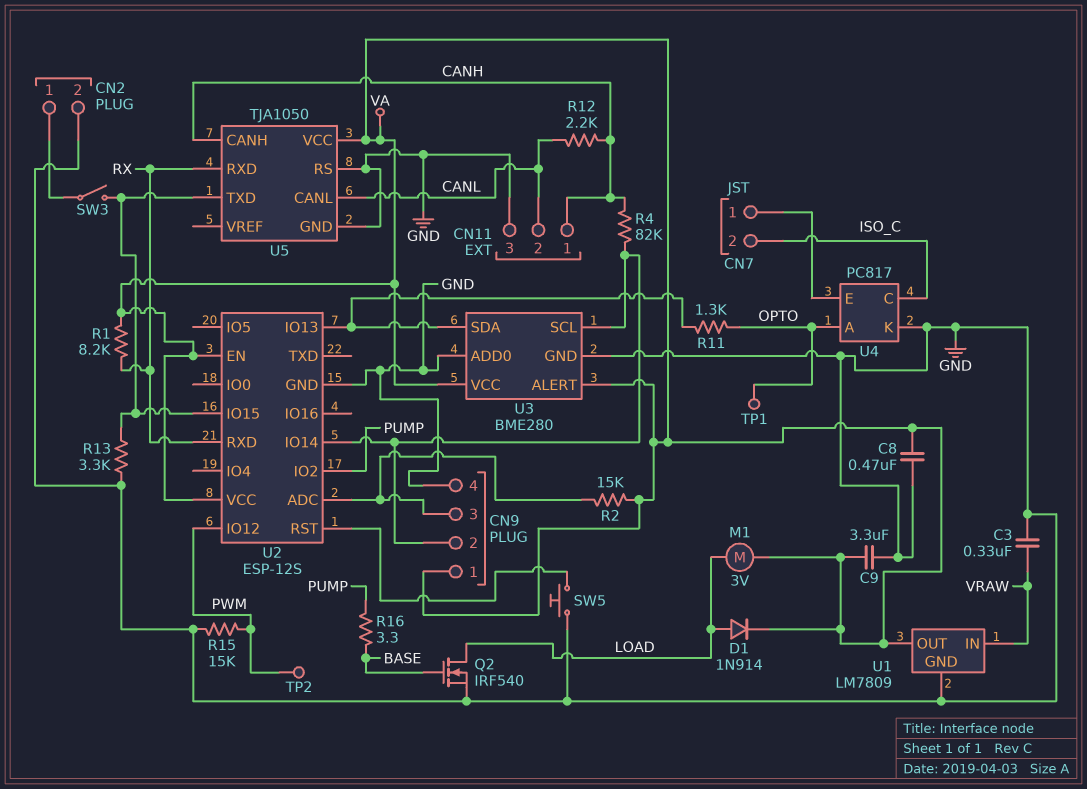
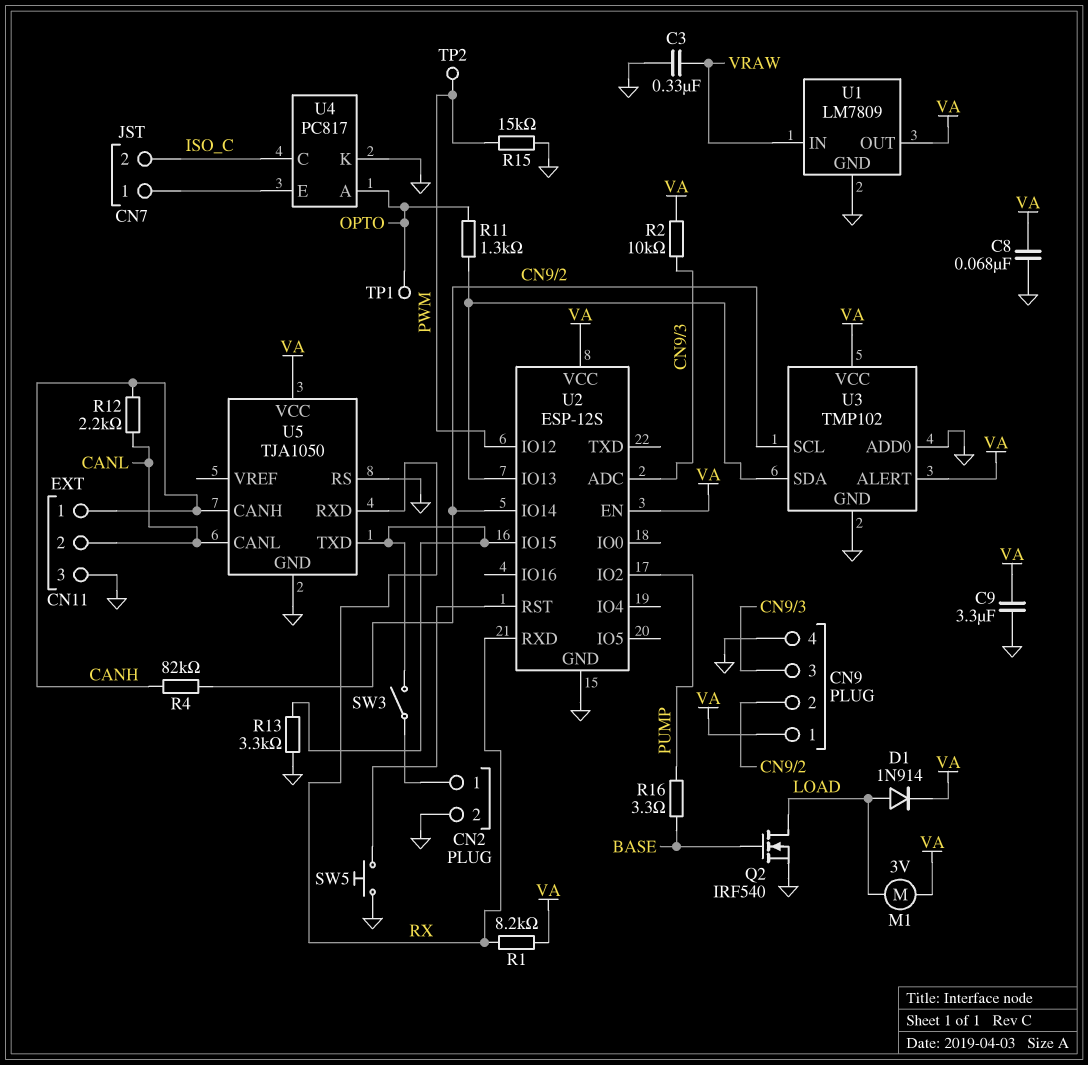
C8: 470nF (GND, VA) -> 68nF (GND, VA)
R2: 15k (CN9/3, VA) -> 10k (CN9/3, VA)
U3: BME280 -> TMP102

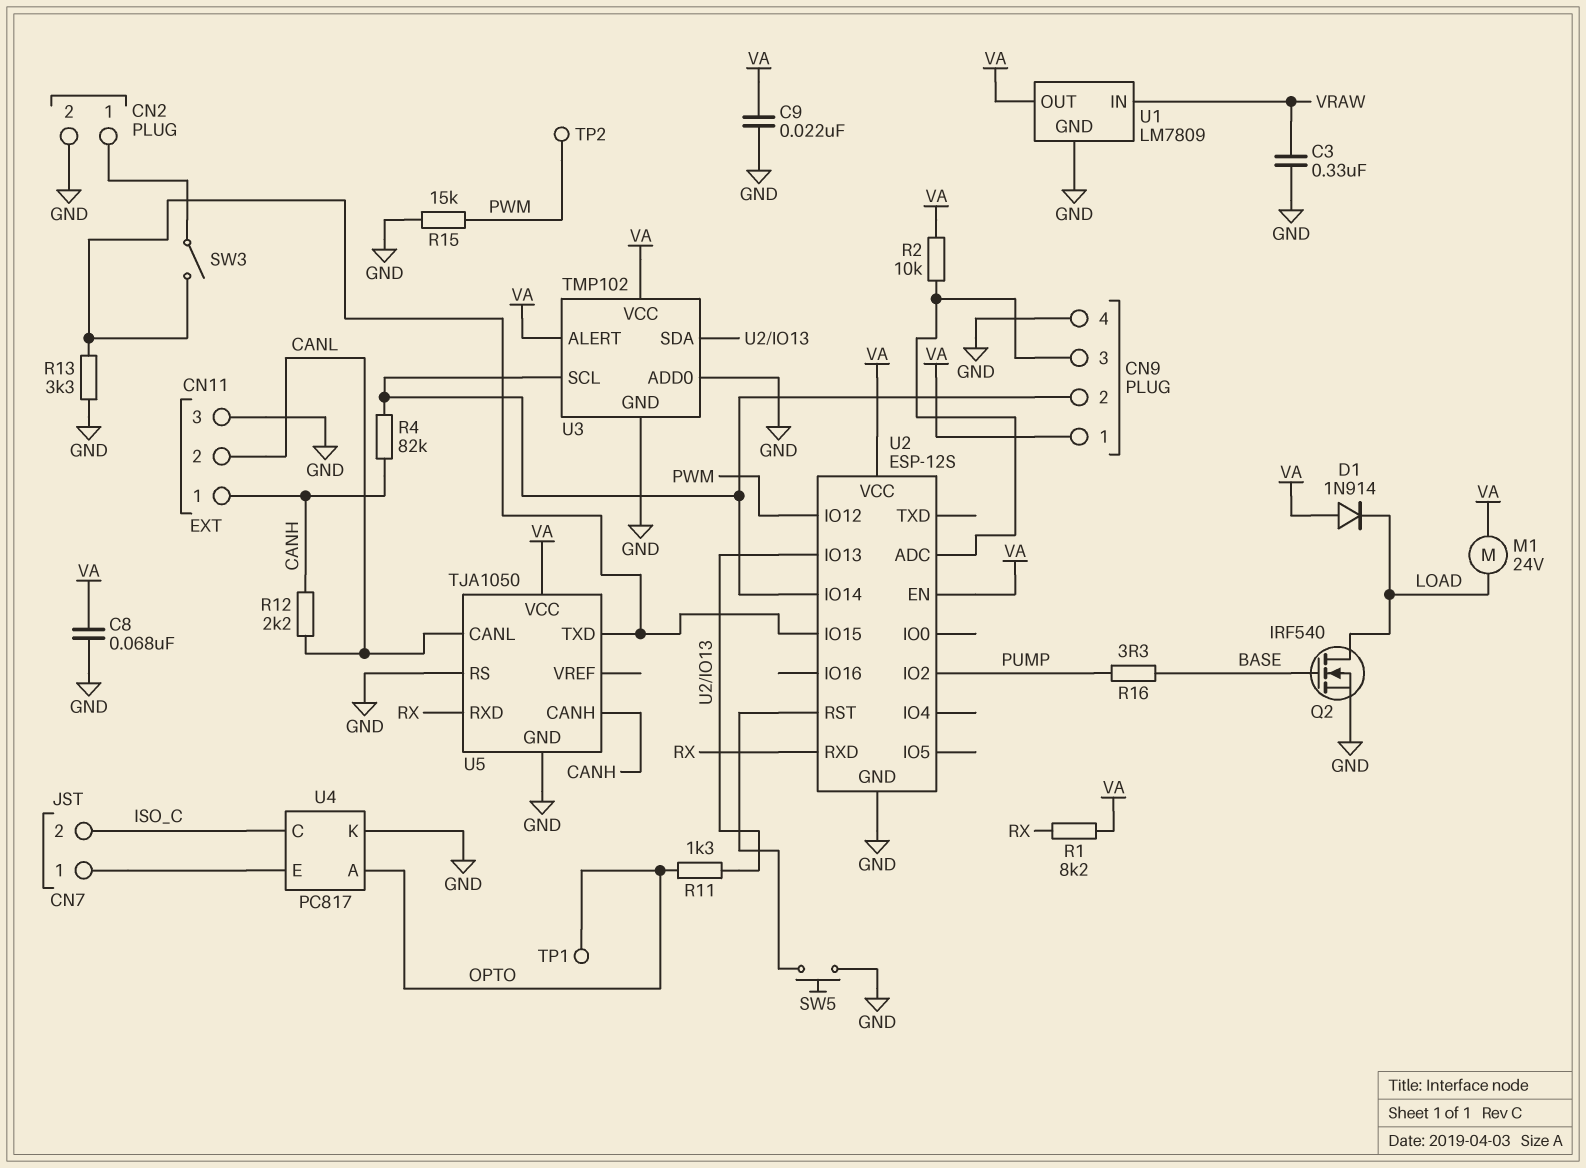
C9: 3.3uF (GND, VA) -> 22nF (GND, VA)
D1: diode 1N914 (A LOAD, K VA) -> diode 1N914 (A VA, K LOAD)
M1: motor 3V (LOAD, VA) -> motor 24V (LOAD, VA)

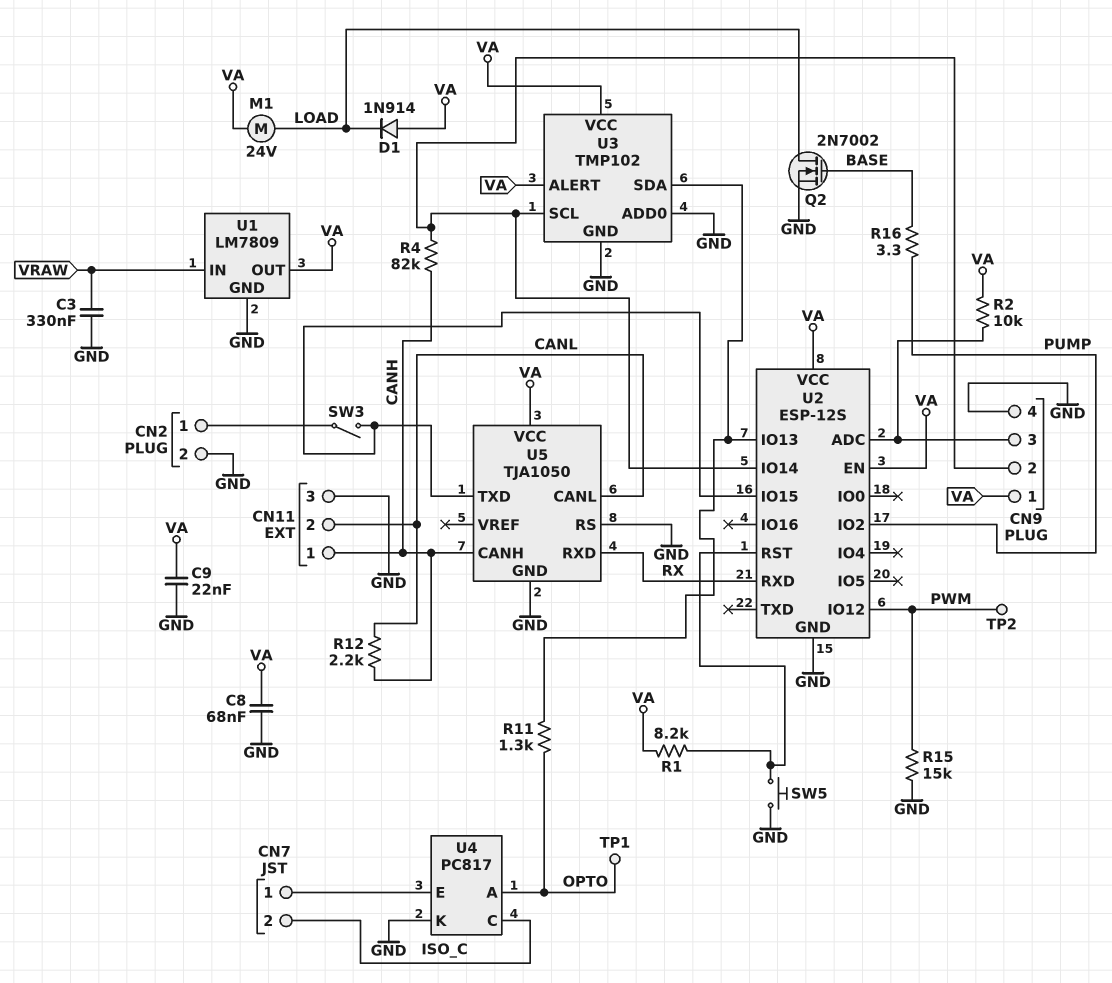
Q2: NMOS IRF540 (G BASE, D LOAD, S GND) -> NMOS 2N7002 (G BASE, D LOAD, S GND)
R1: 8.2k (RX, VA) -> 8.2k (U2/RST, VA)
R13: 3.3k (GND, U2/IO15) -> none

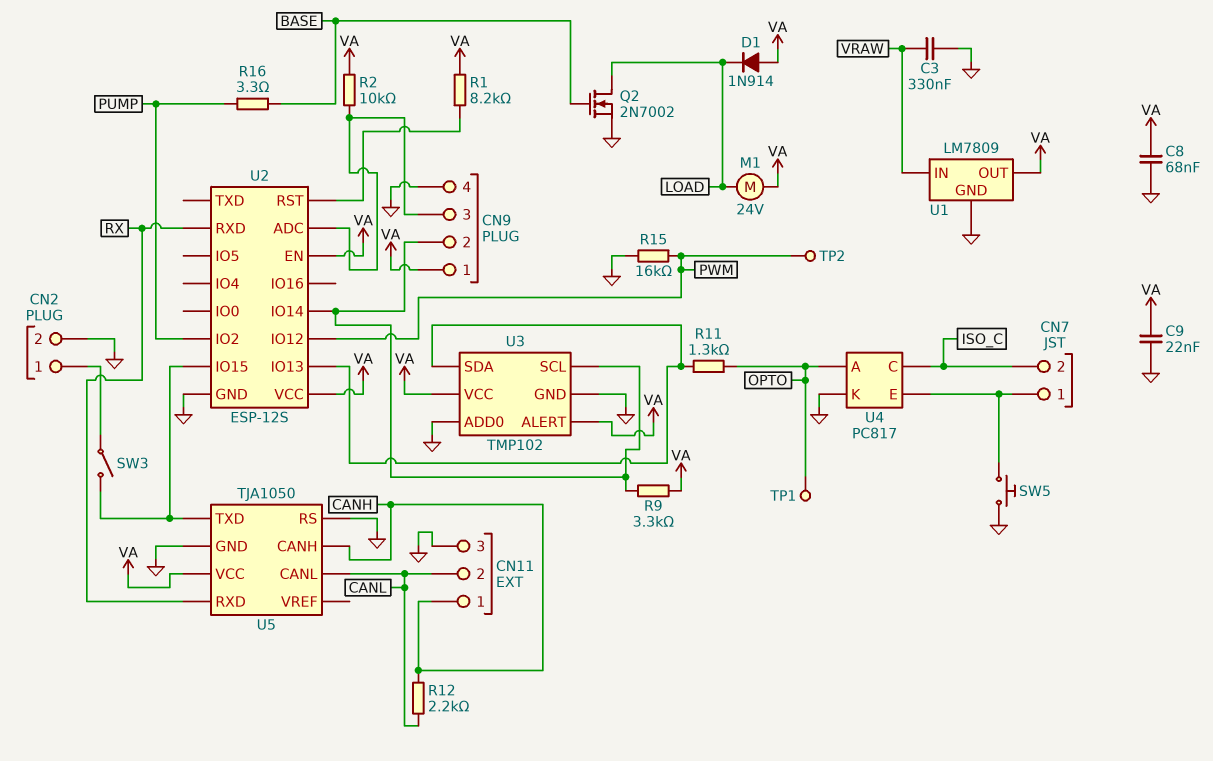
R4: 82k (CANH, CN9/2) -> none
R9: none -> 3.3k (CN9/2, VA)
R15: 15k (GND, PWM) -> 16k (GND, PWM)
SW5: button (GND, U2/RST) -> button (CN7/1, GND)

